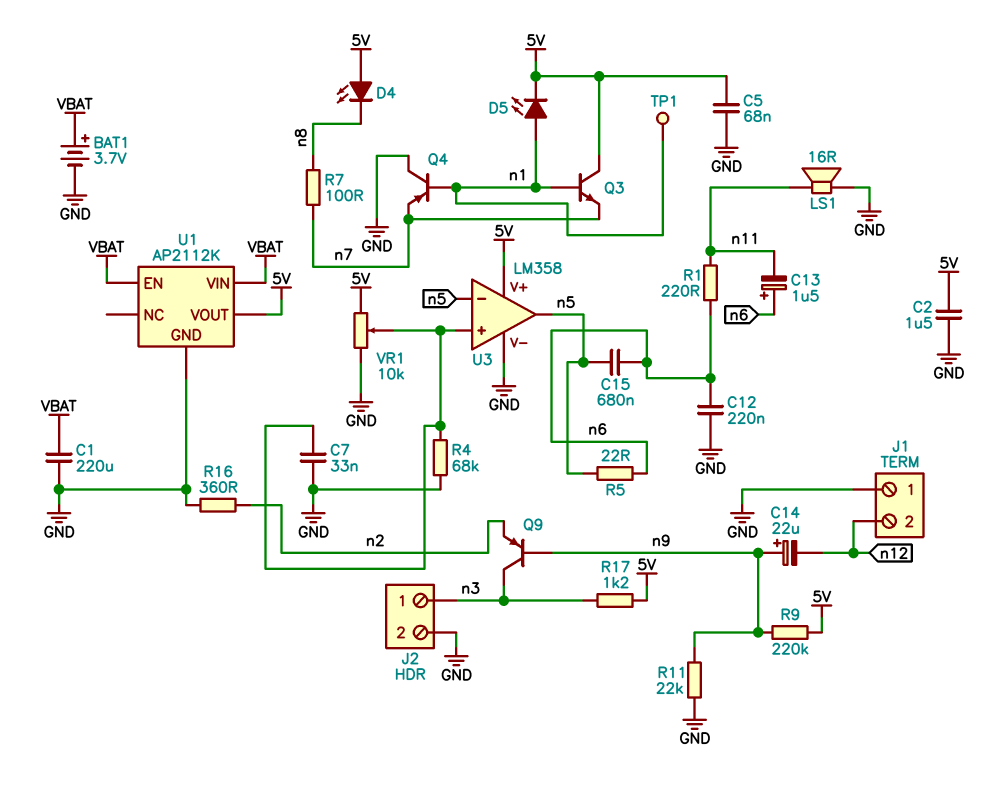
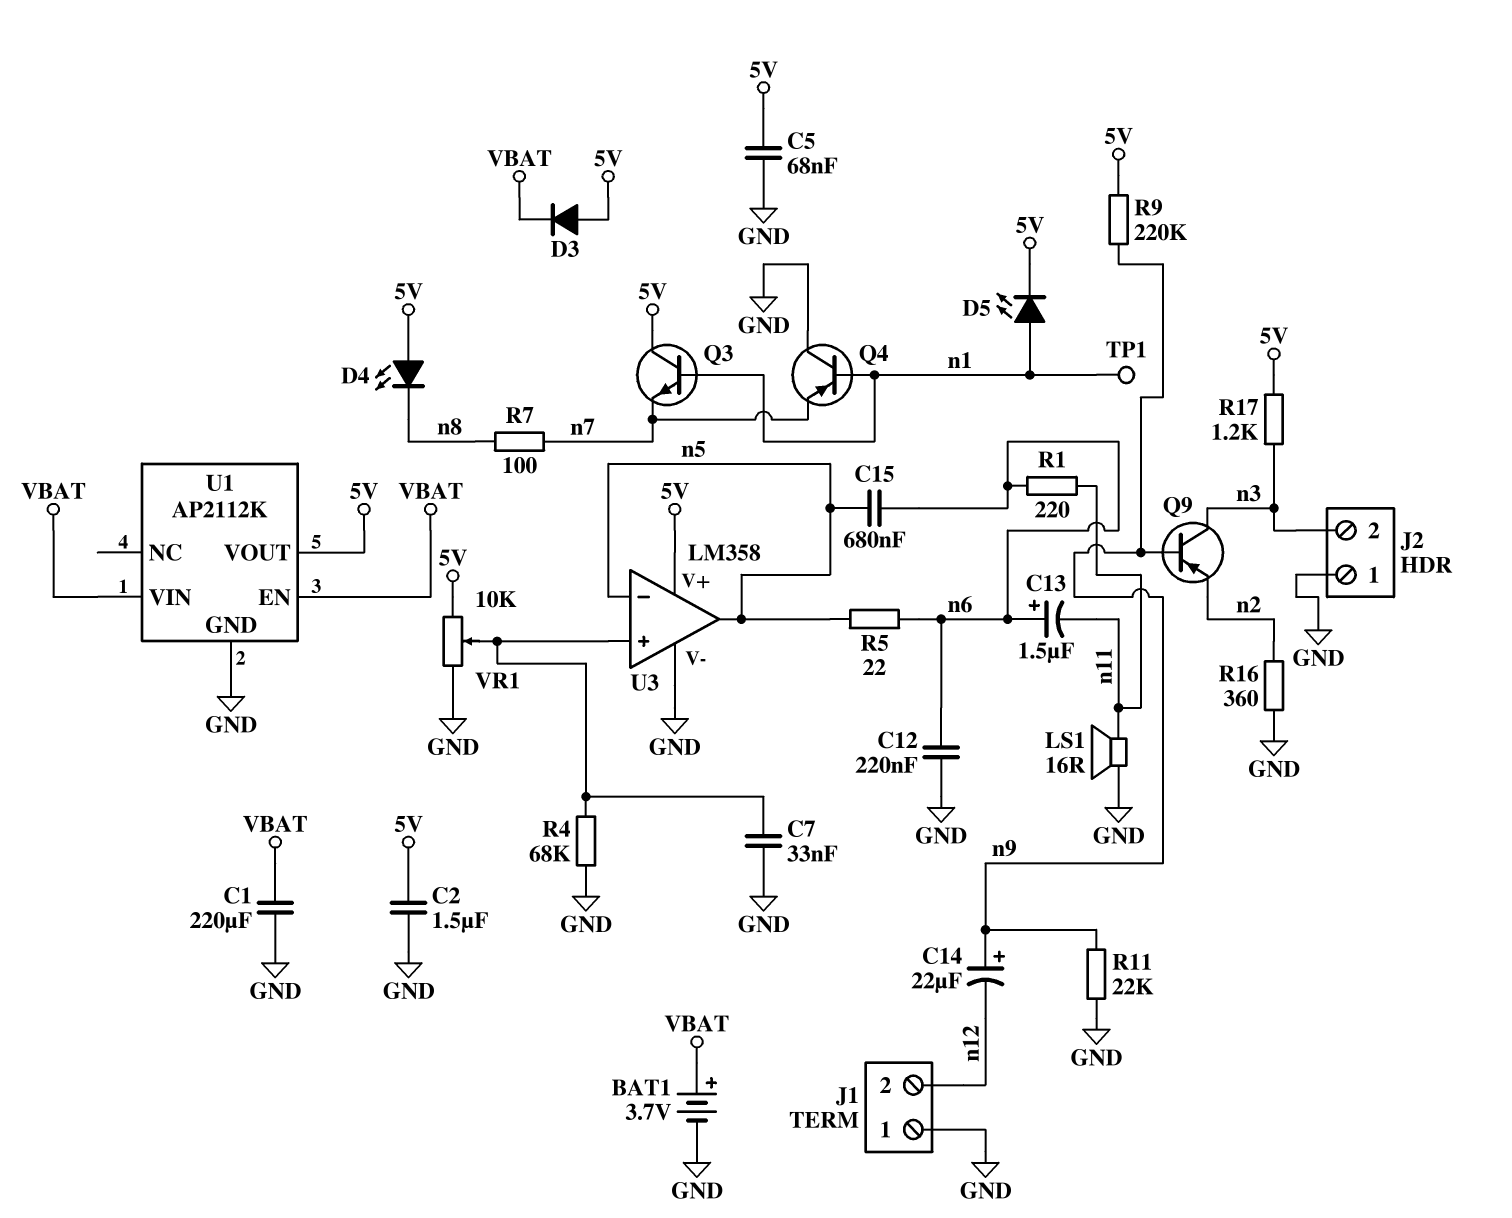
D3: none -> diode (A 5V, K VBAT)
J2 pin 1: n3 -> GND
J2 pin 2: GND -> n3

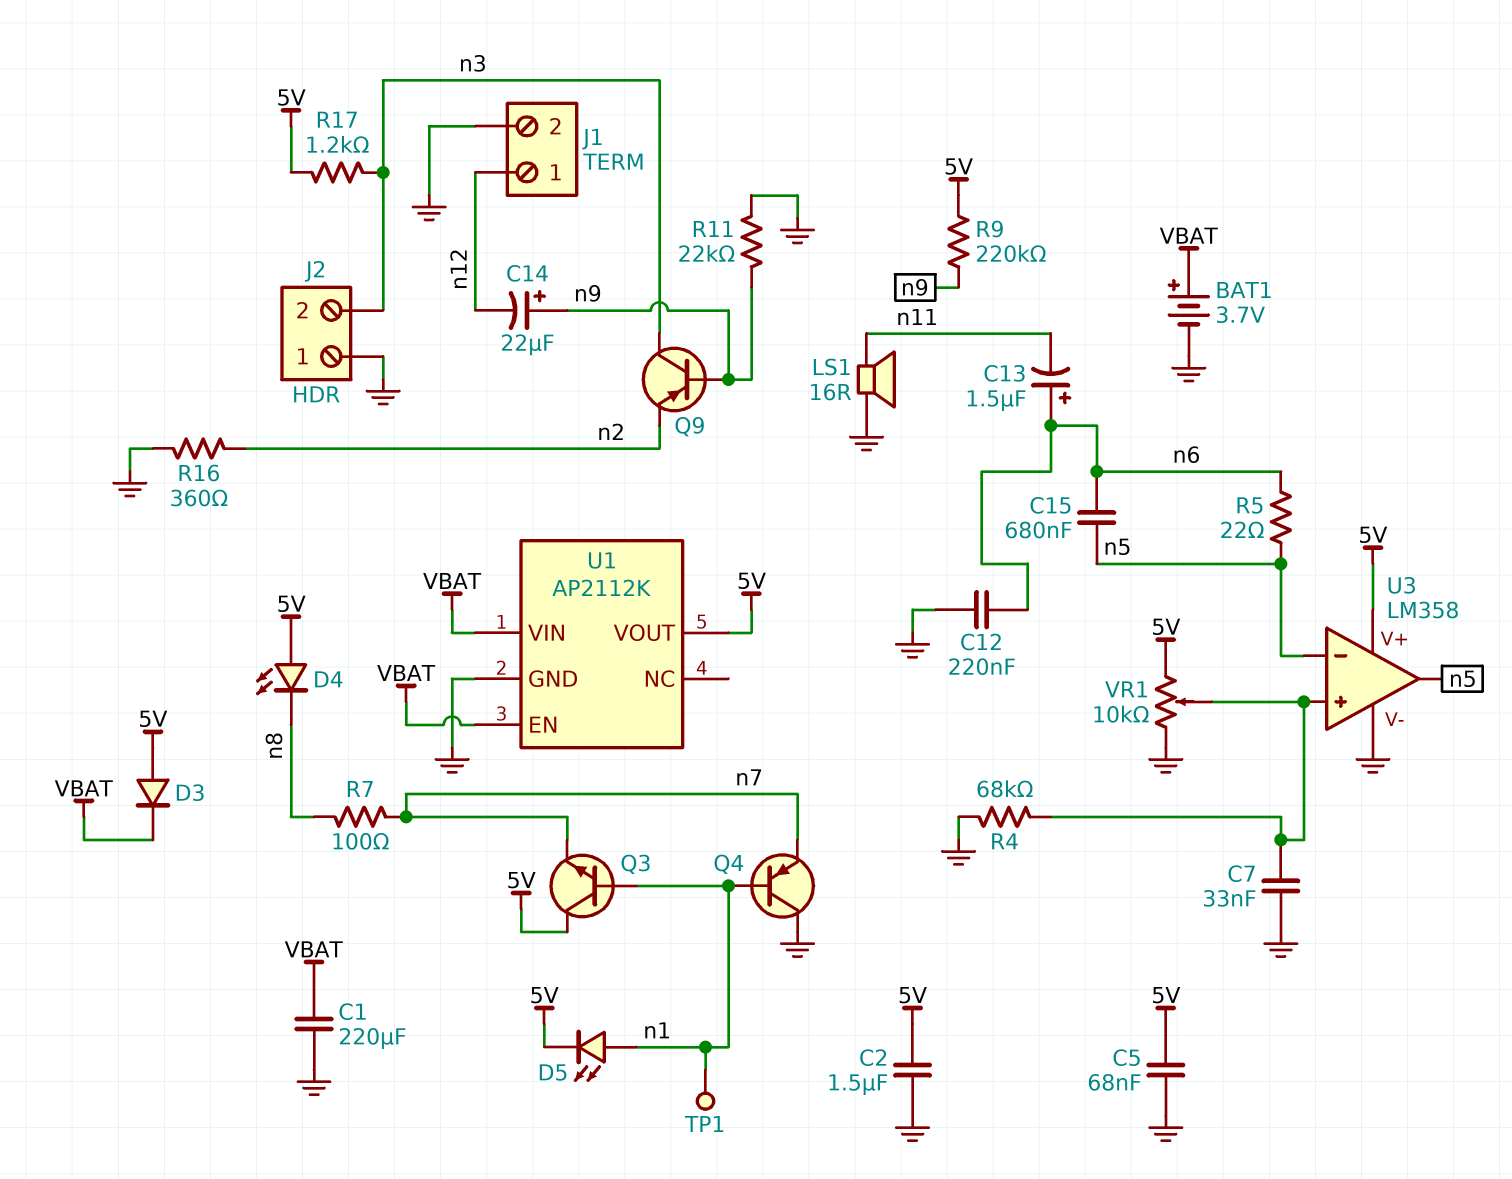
J1 pin 1: GND -> n12
J1 pin 2: n12 -> GND
R1: 220 (n6, n11) -> none

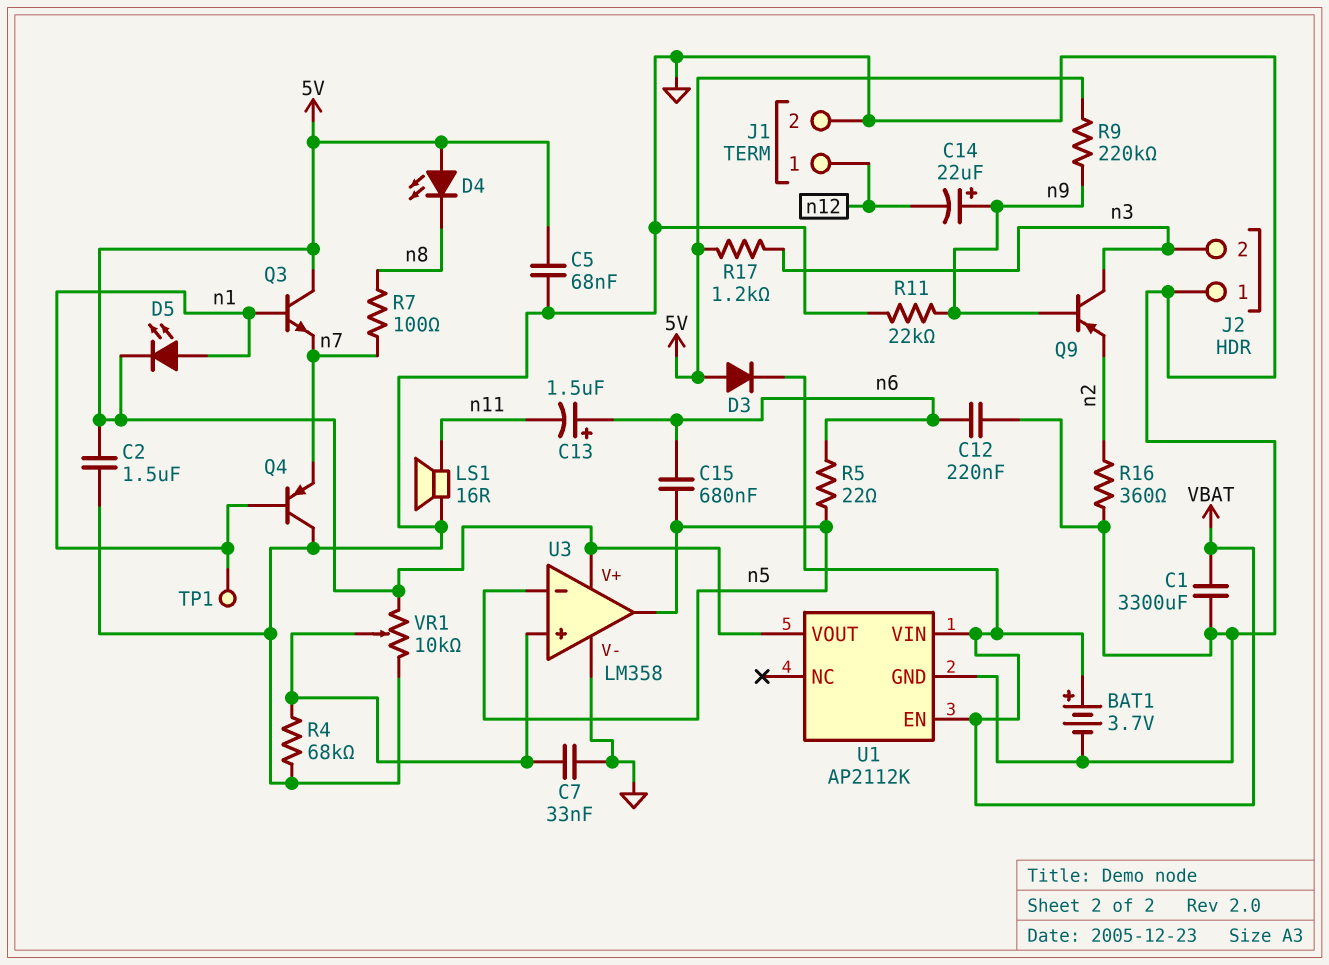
C1: 220uF (GND, VBAT) -> 3300uF (GND, VBAT)

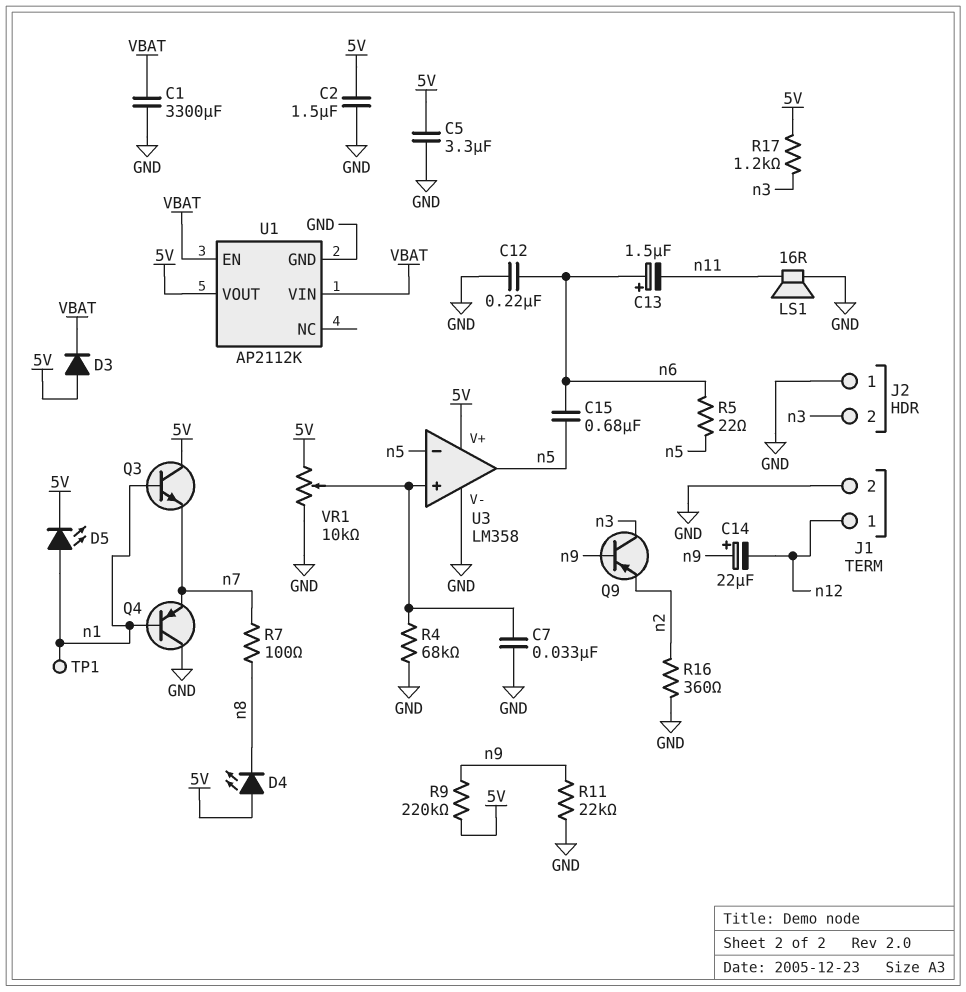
BAT1: 3.7V (plus VBAT, minus GND) -> none
C5: 68nF (5V, GND) -> 3.3uF (5V, GND)

